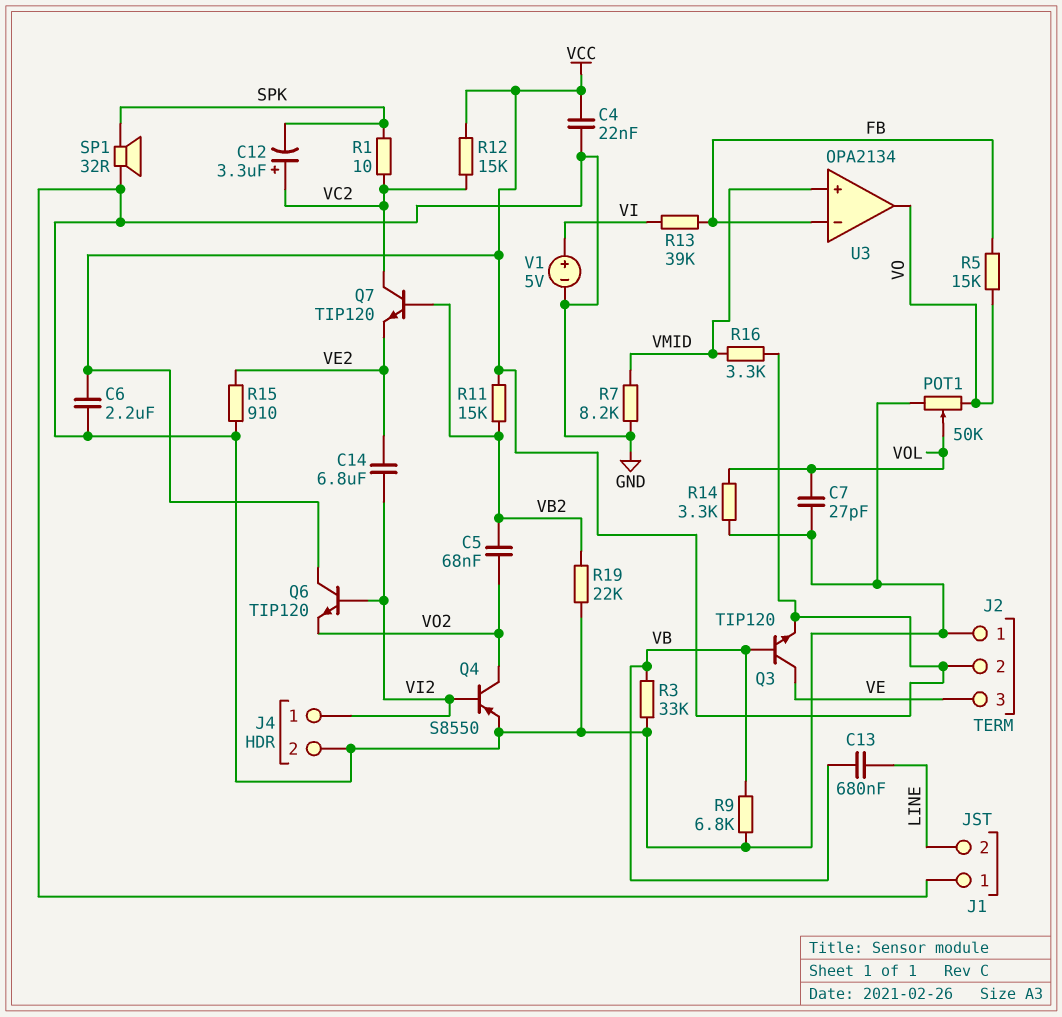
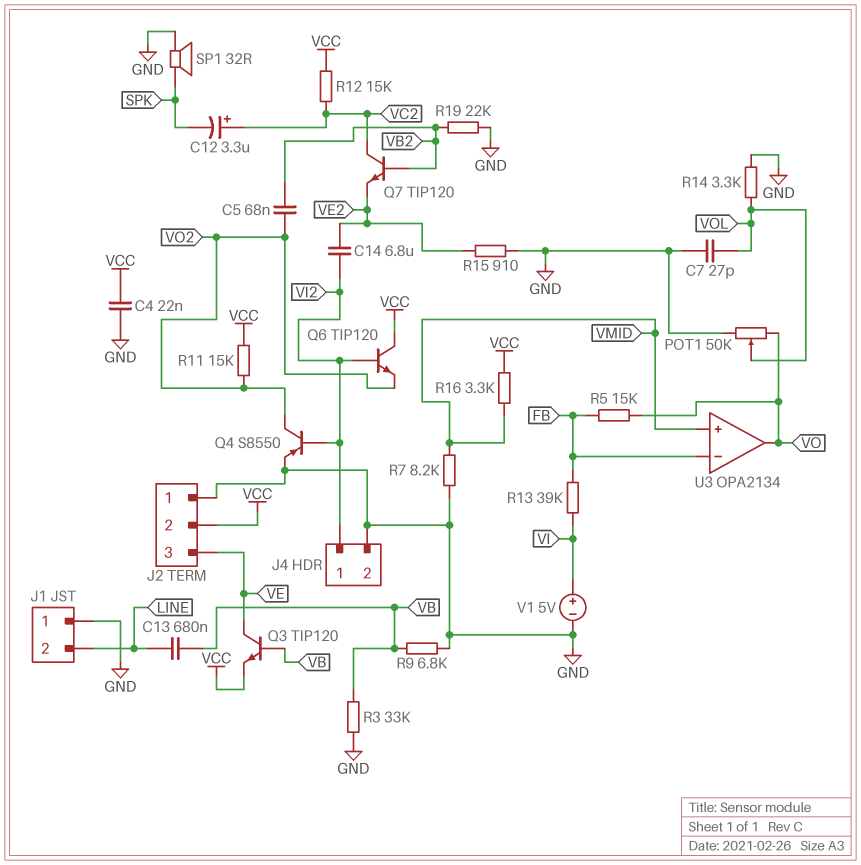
C6: 2.2uF (GND, VCC) -> none
R1: 10 (SPK, VC2) -> none
R11: 15k (VB2, VCC) -> 15k (VCC, VO2)

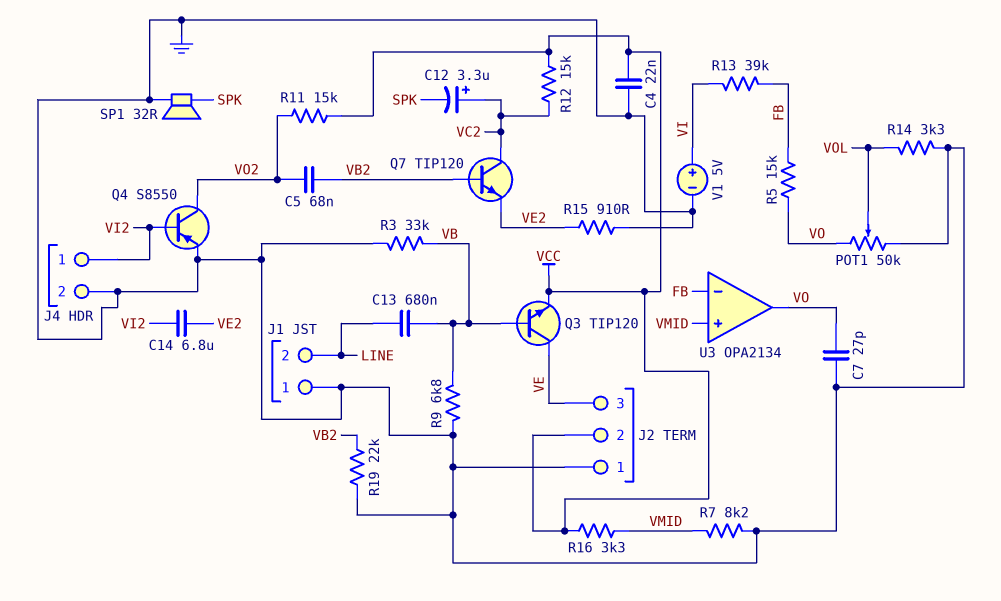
C7: 27pF (GND, VOL) -> 27pF (GND, VO)
Q6: NPN TIP120 (B VI2, C VCC, E VO2) -> none

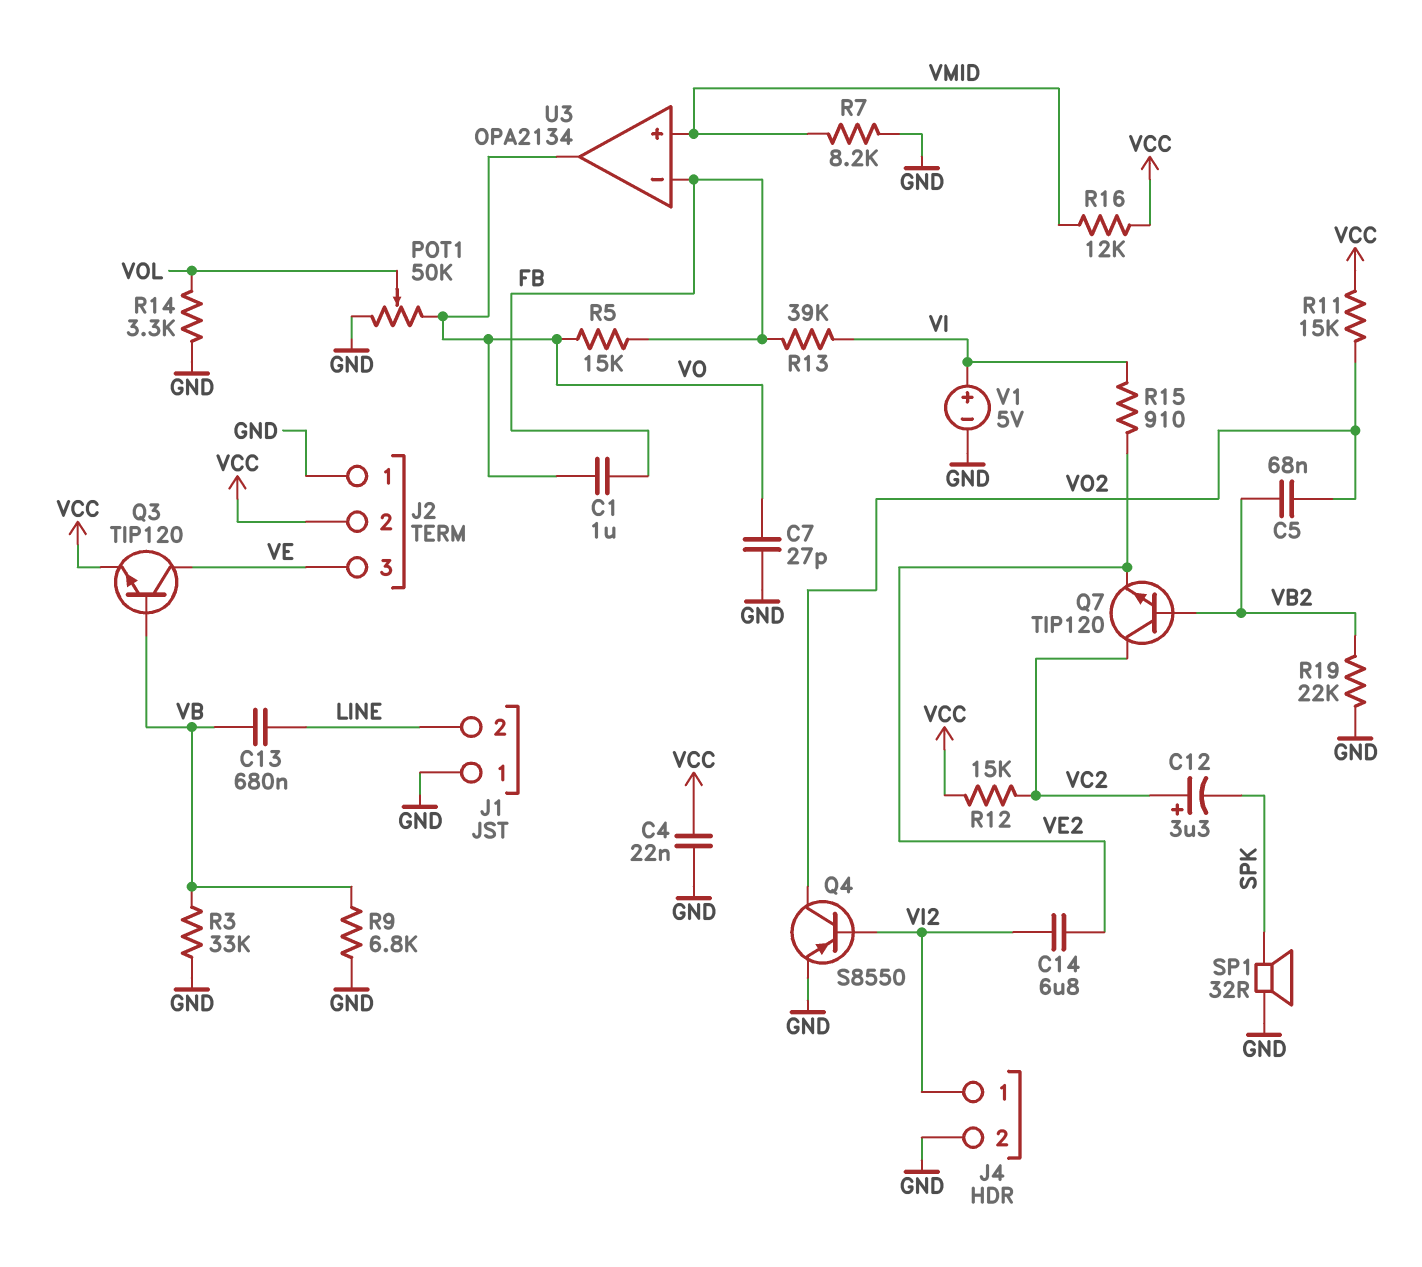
C1: none -> 1uF (FB, VO)
R15: 910 (GND, VE2) -> 910 (VE2, VI)
R16: 3.3k (VCC, VMID) -> 12k (VCC, VMID)

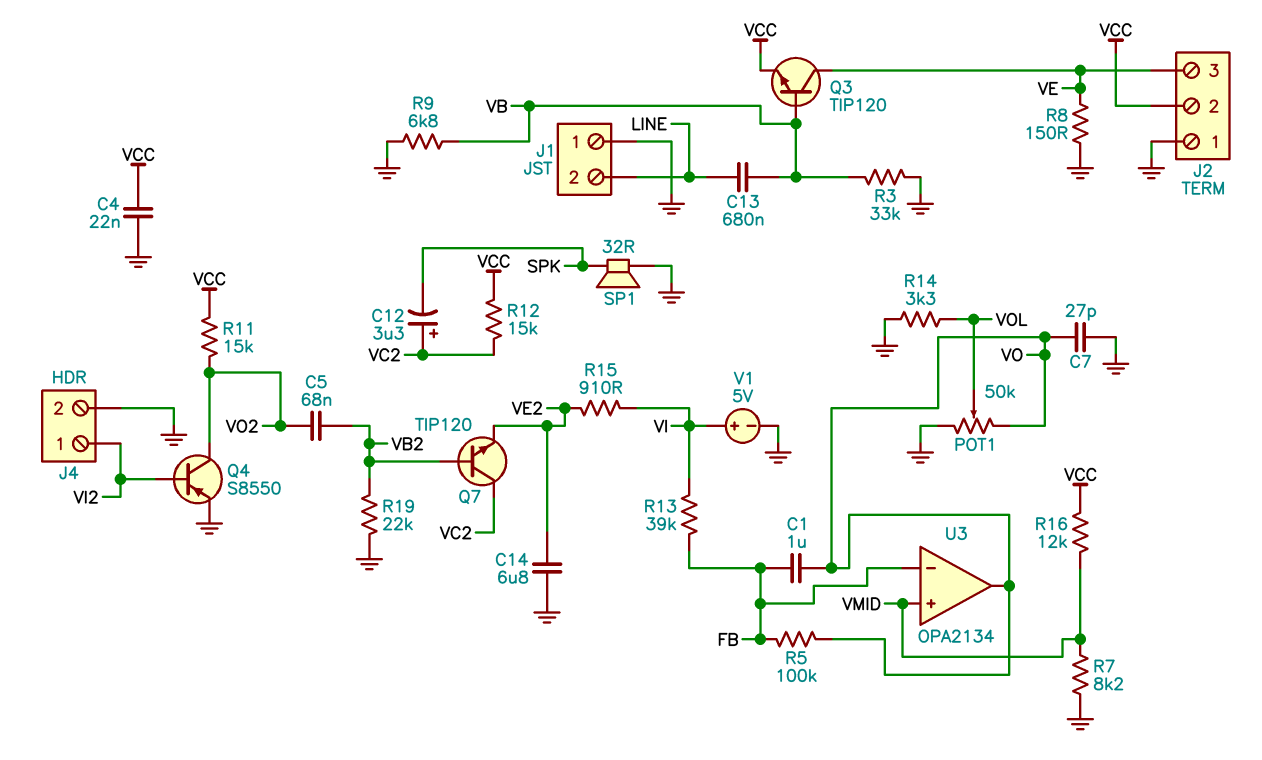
C14: 6.8uF (VE2, VI2) -> 6.8uF (GND, VE2)
R5: 15k (FB, VO) -> 100k (FB, VO)
R8: none -> 150 (GND, VE)

